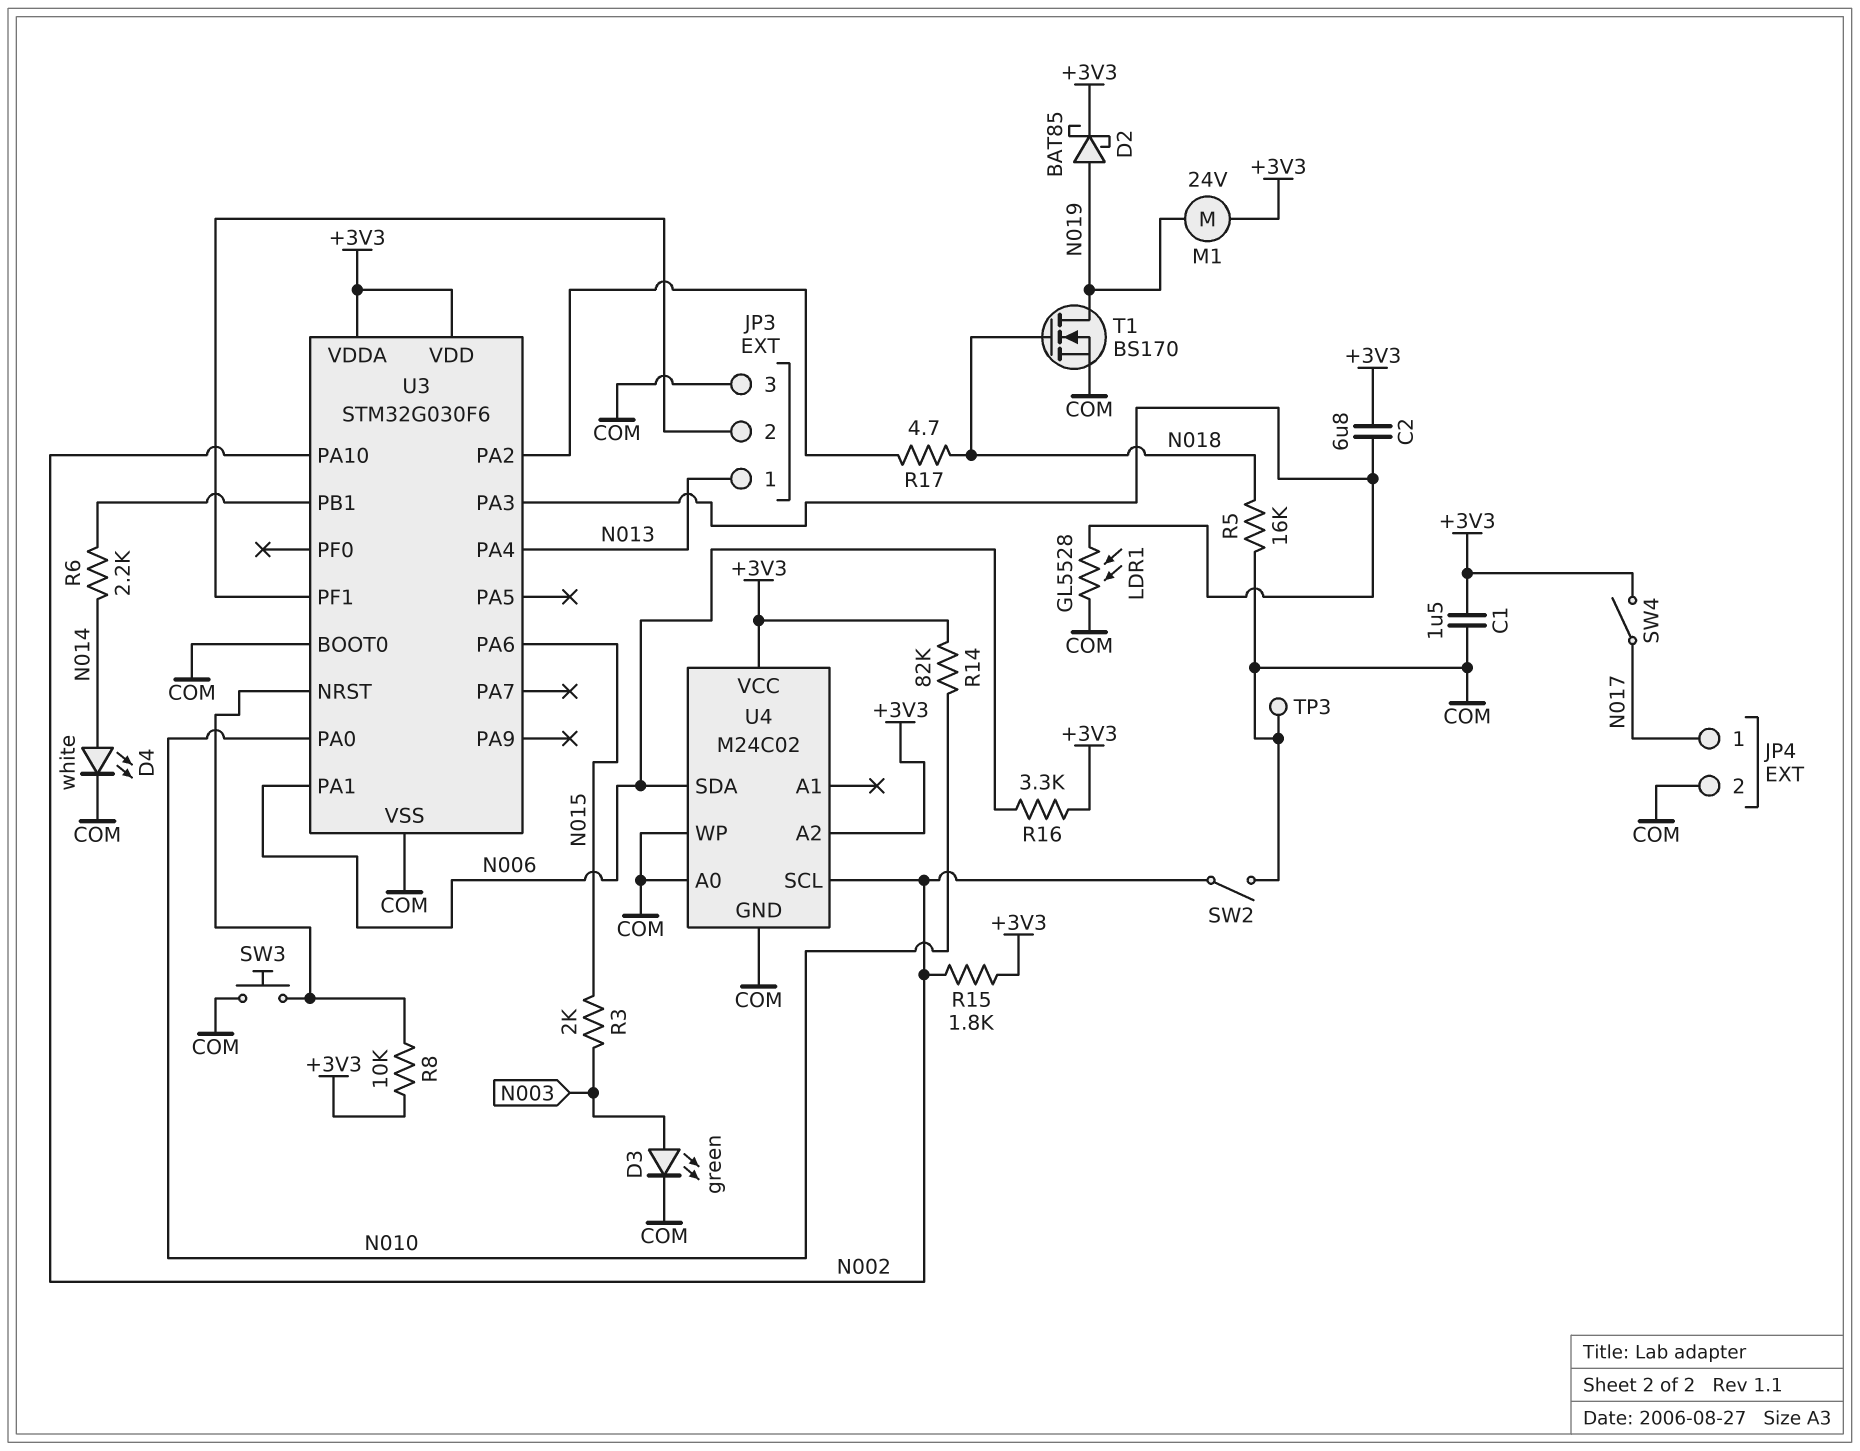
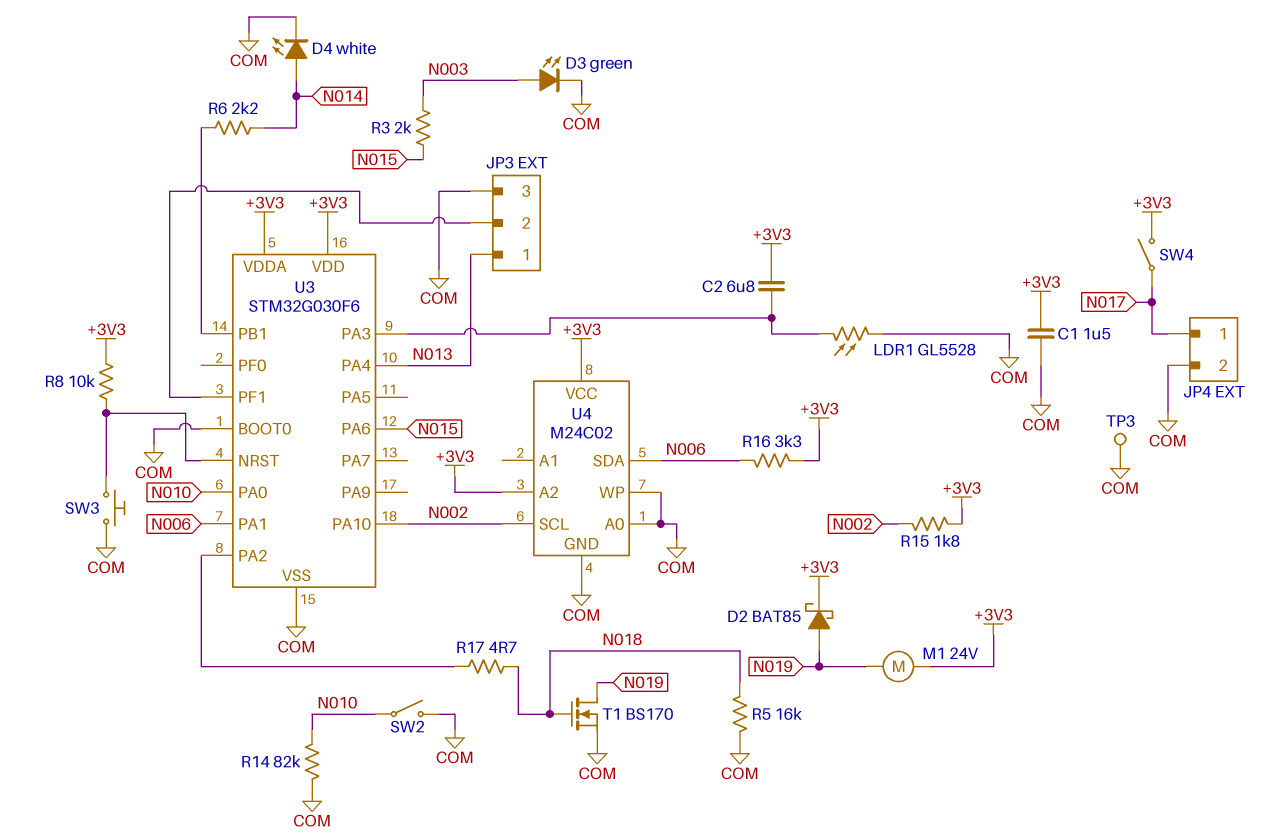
R14: 82k (+3V3, N010) -> 82k (COM, N010)
SW2: switch (COM, N002) -> switch (COM, N010)

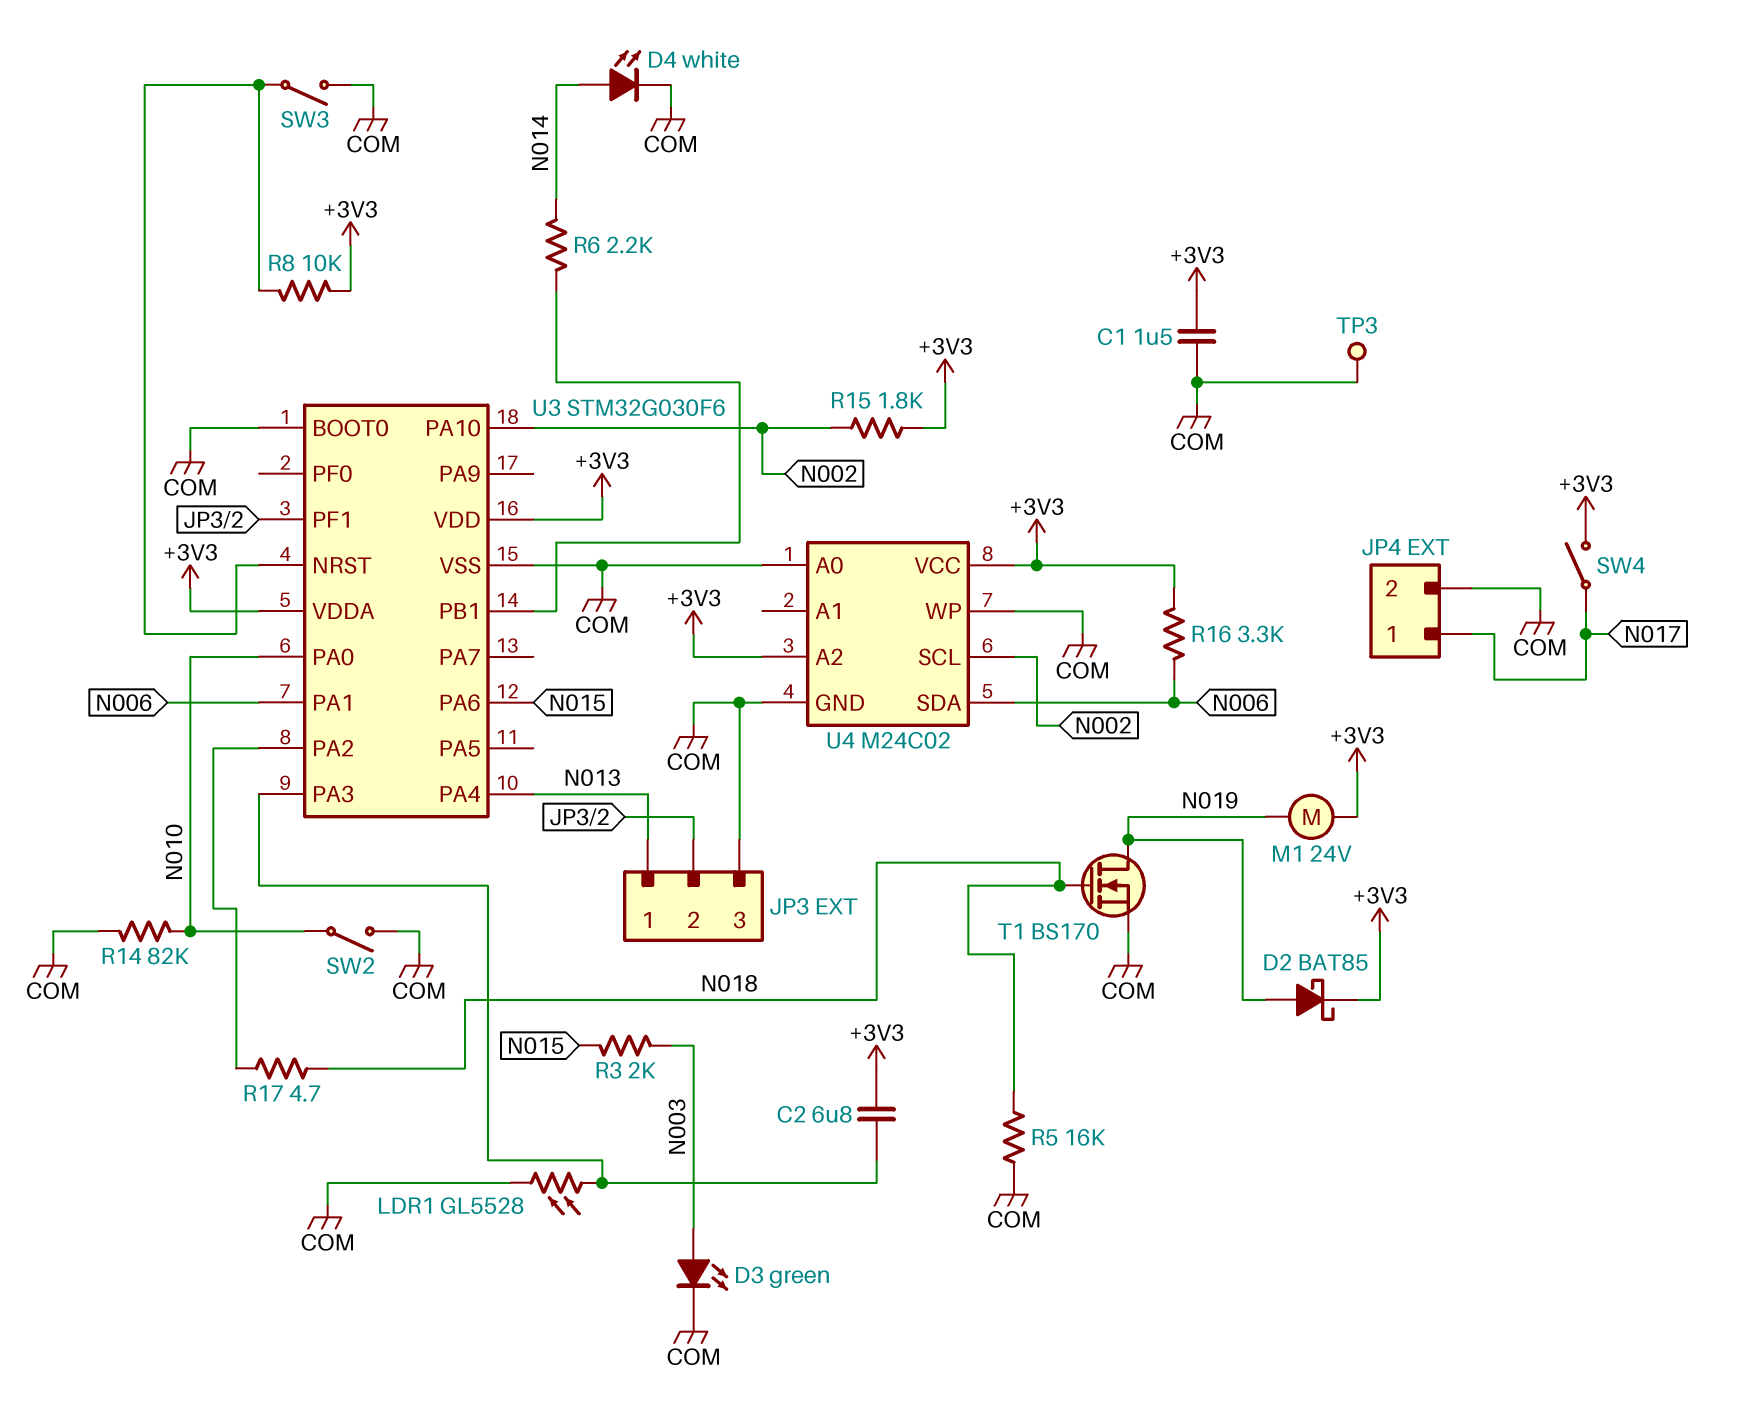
SW3: button (COM, U3/NRST) -> switch (COM, U3/NRST)

